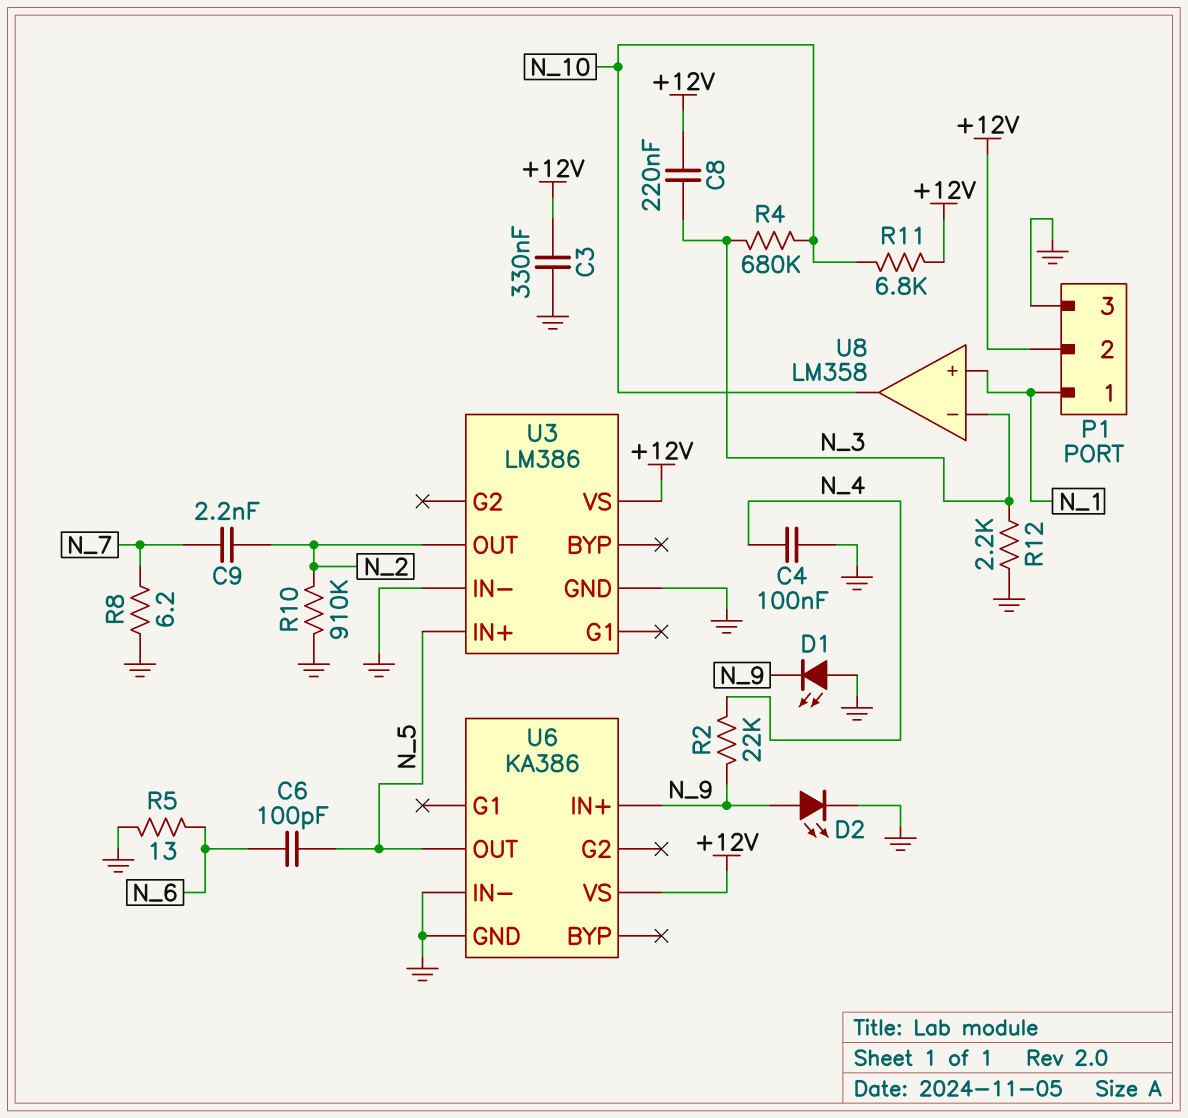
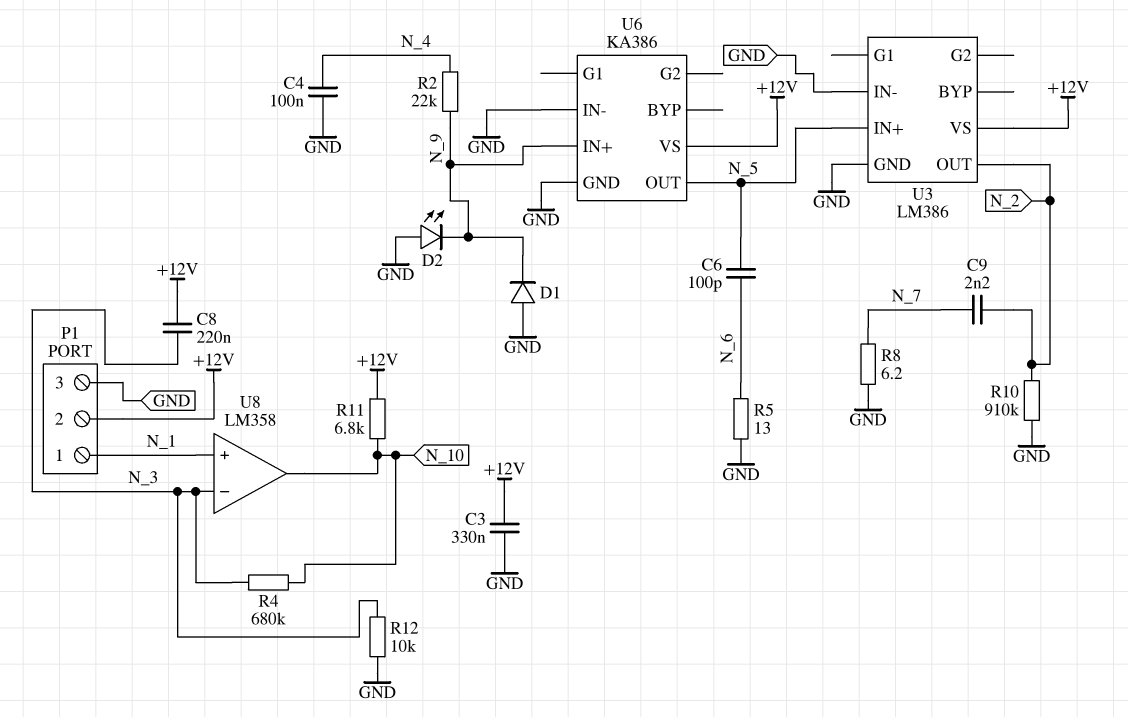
D1: LED (A GND, K N_9) -> diode (A GND, K N_9)
D2: LED (A N_9, K GND) -> LED (A GND, K N_9)
R12: 2.2k (GND, N_3) -> 10k (GND, N_3)

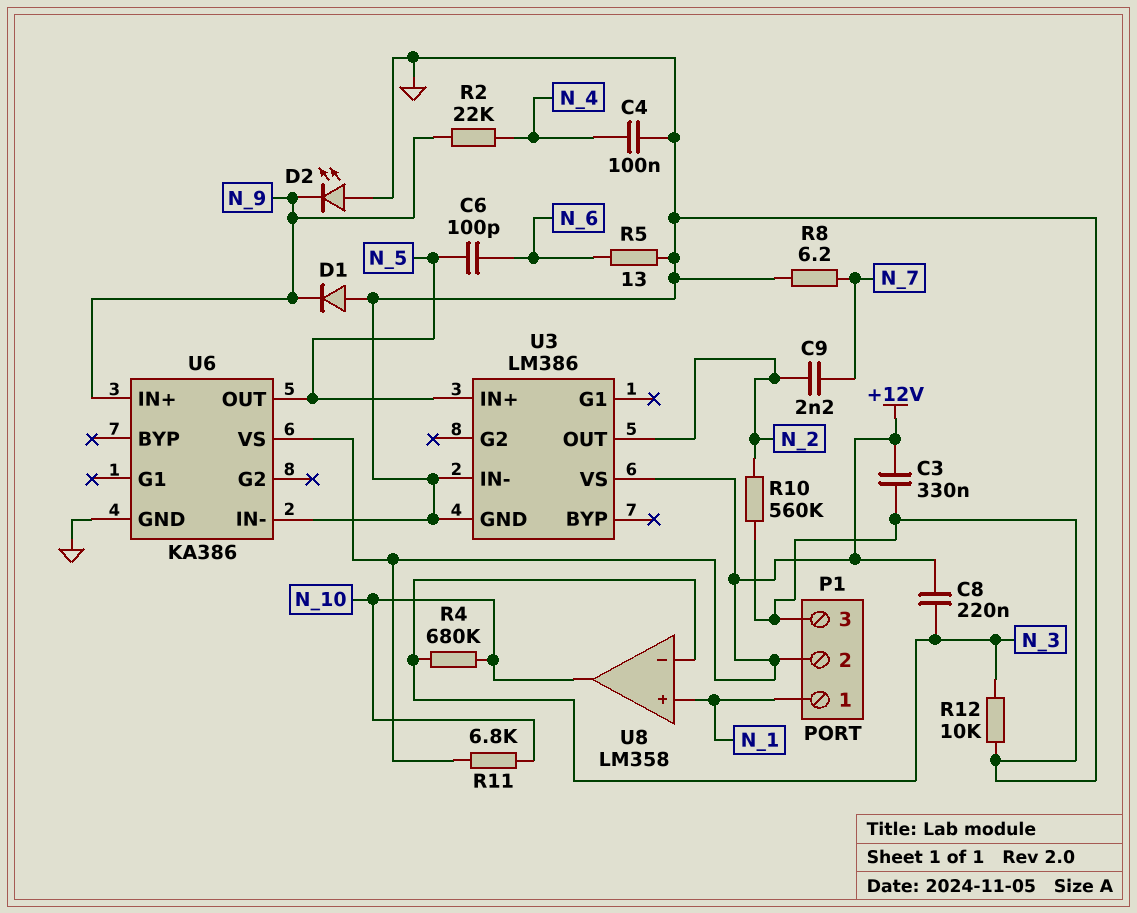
R10: 910k (GND, N_2) -> 560k (GND, N_2)

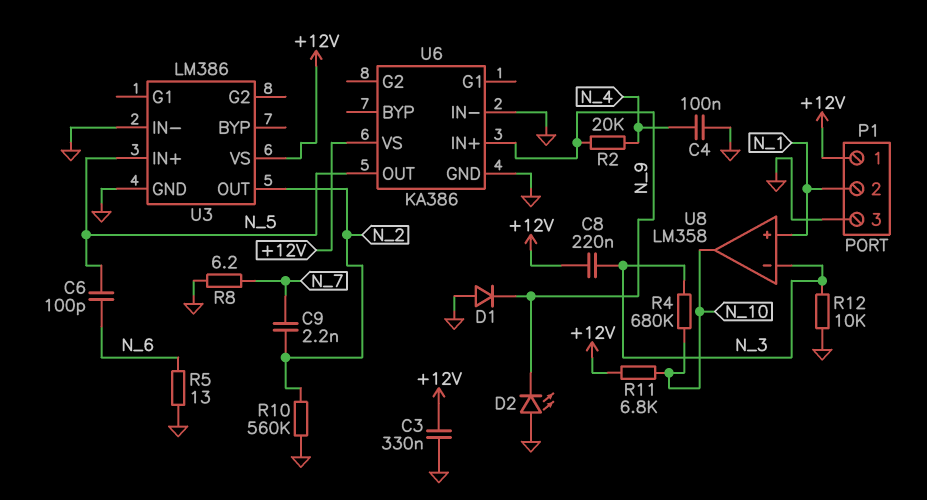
P1 pin 1: N_1 -> +12V
P1 pin 2: +12V -> N_1
R2: 22k (N_4, N_9) -> 20k (N_4, N_9)

